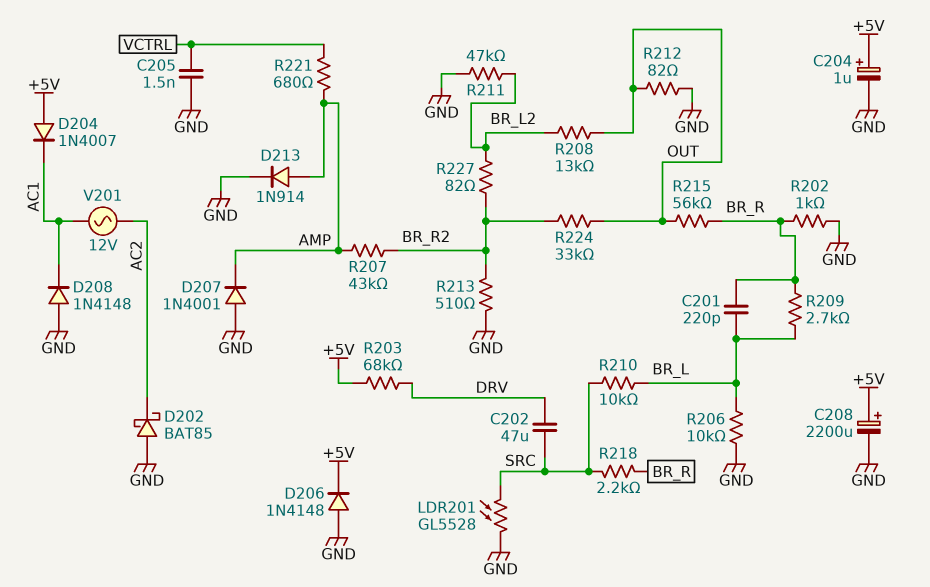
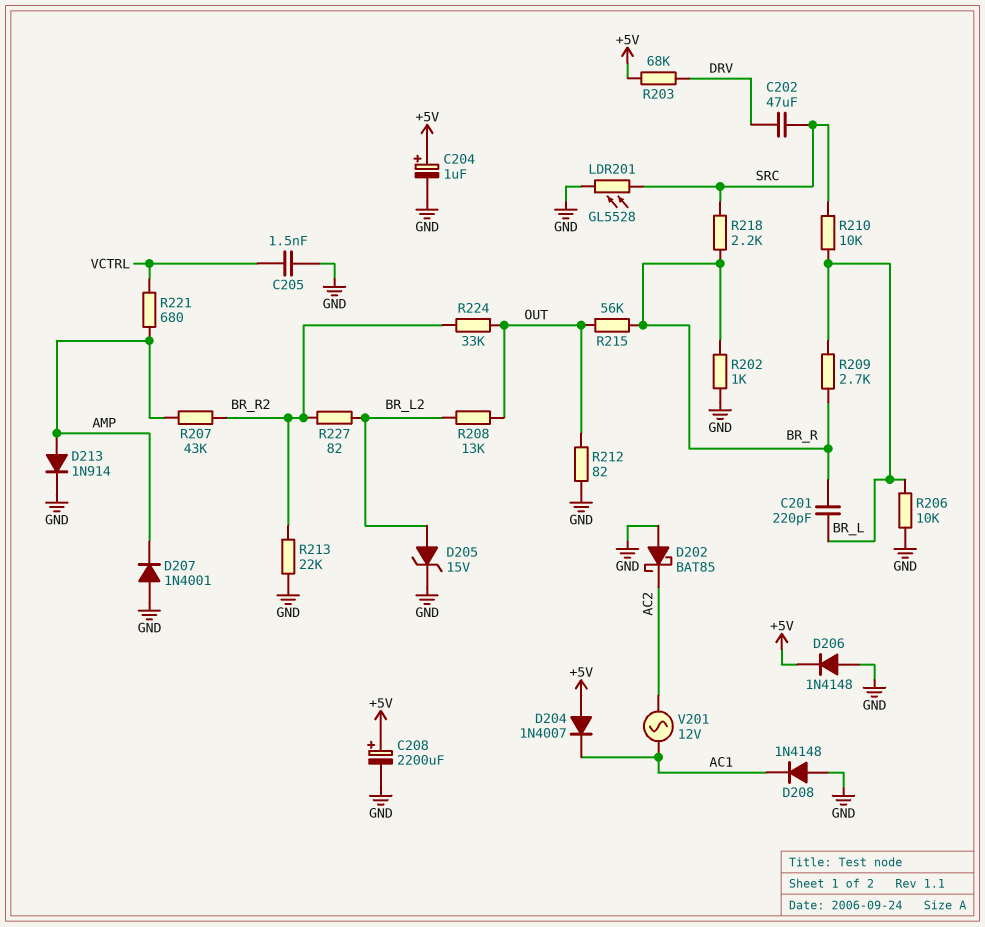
D205: none -> zener 15V (A BR_L2, K GND)
R211: 47k (BR_L2, GND) -> none
R213: 510 (BR_R2, GND) -> 22k (BR_R2, GND)

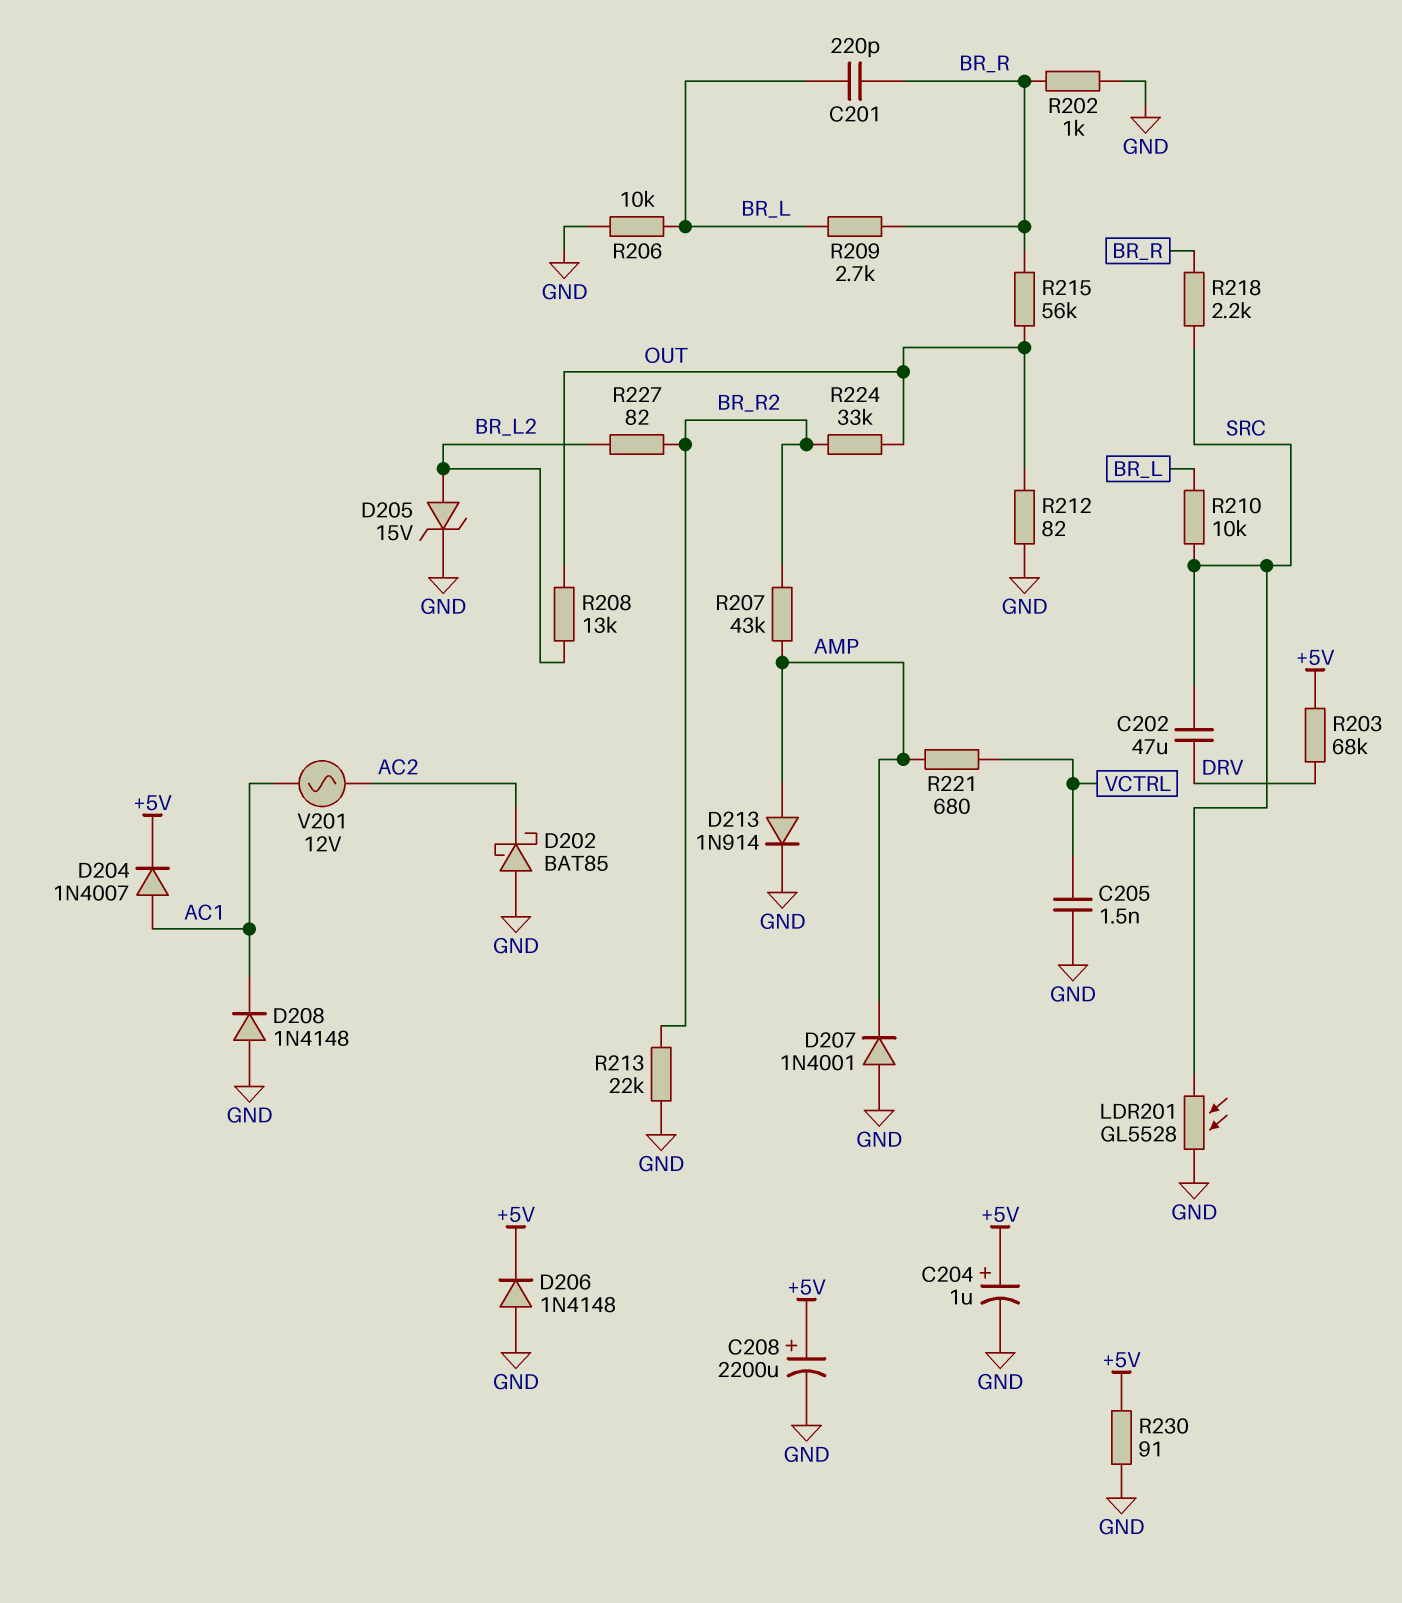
D204: diode 1N4007 (A +5V, K AC1) -> diode 1N4007 (A AC1, K +5V)
R230: none -> 91 (+5V, GND)

